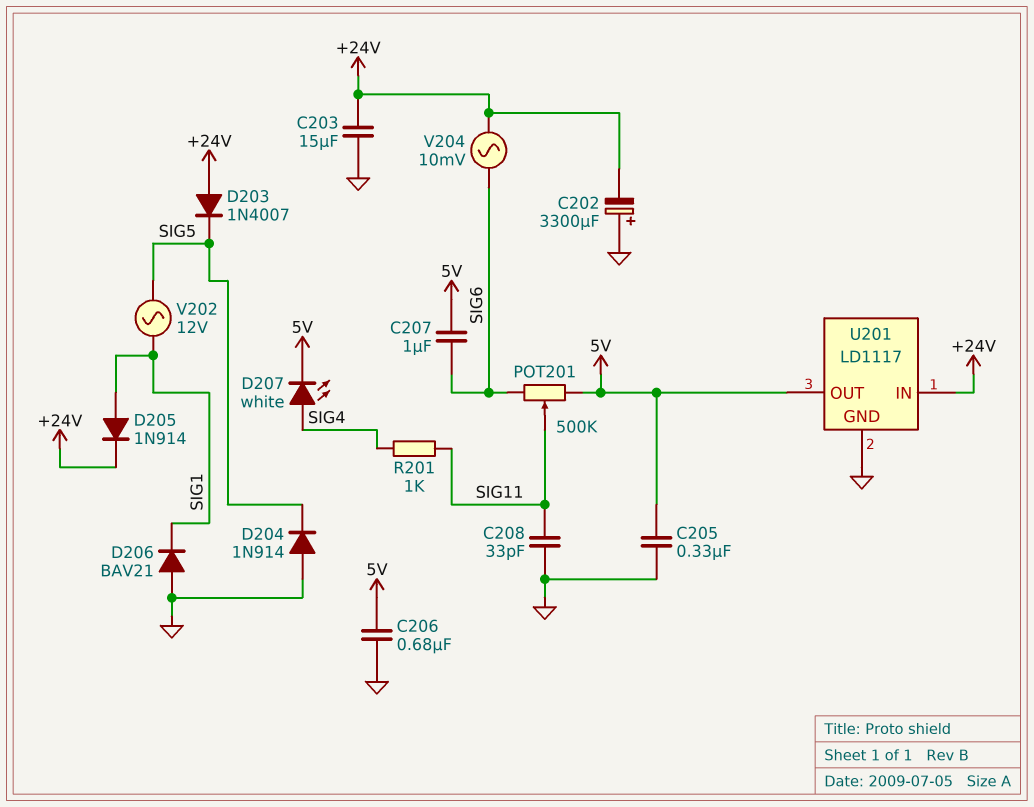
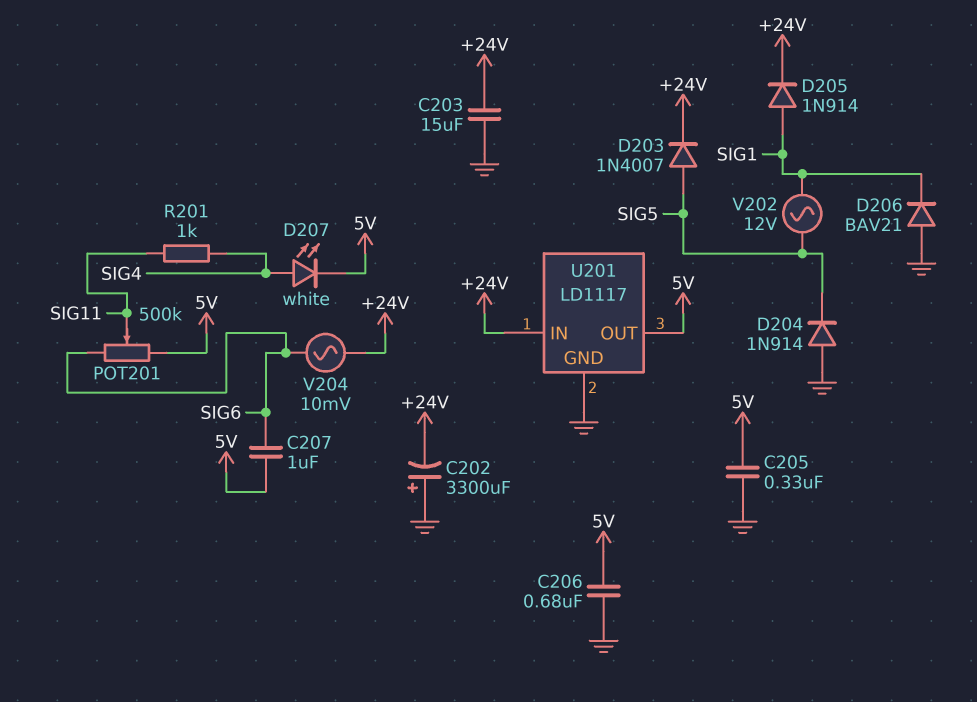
C208: 33pF (GND, SIG11) -> none
D203: diode 1N4007 (A +24V, K SIG5) -> diode 1N4007 (A SIG5, K +24V)

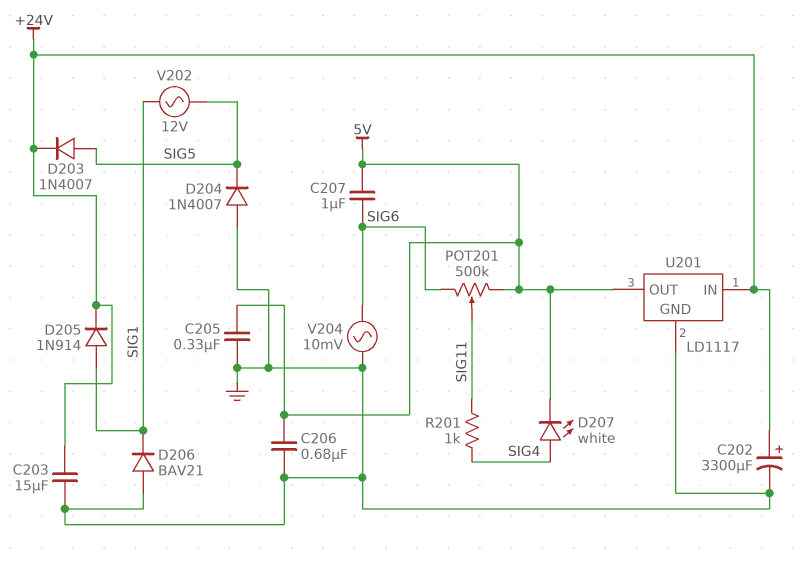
C202: 3300uF (plus GND, minus +24V) -> 3300uF (plus +24V, minus GND)
D204: diode 1N914 (A GND, K SIG5) -> diode 1N4007 (A GND, K SIG5)
V204: AC 10mV (+24V, SIG6) -> AC 10mV (GND, SIG6)

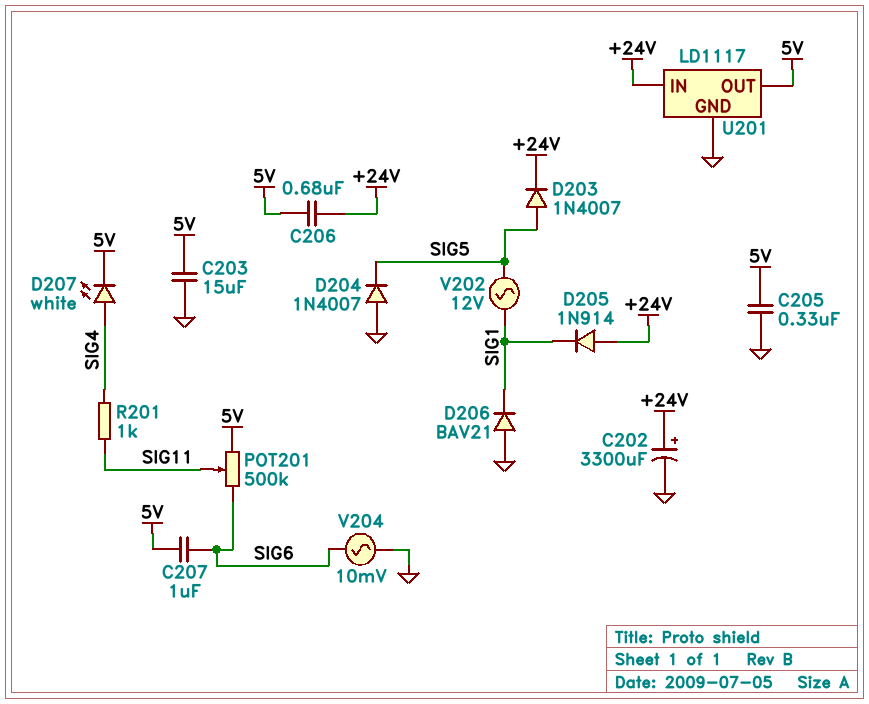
C203: 15uF (+24V, GND) -> 15uF (5V, GND)
C206: 680nF (5V, GND) -> 680nF (+24V, 5V)
D205: diode 1N914 (A SIG1, K +24V) -> diode 1N914 (A +24V, K SIG1)

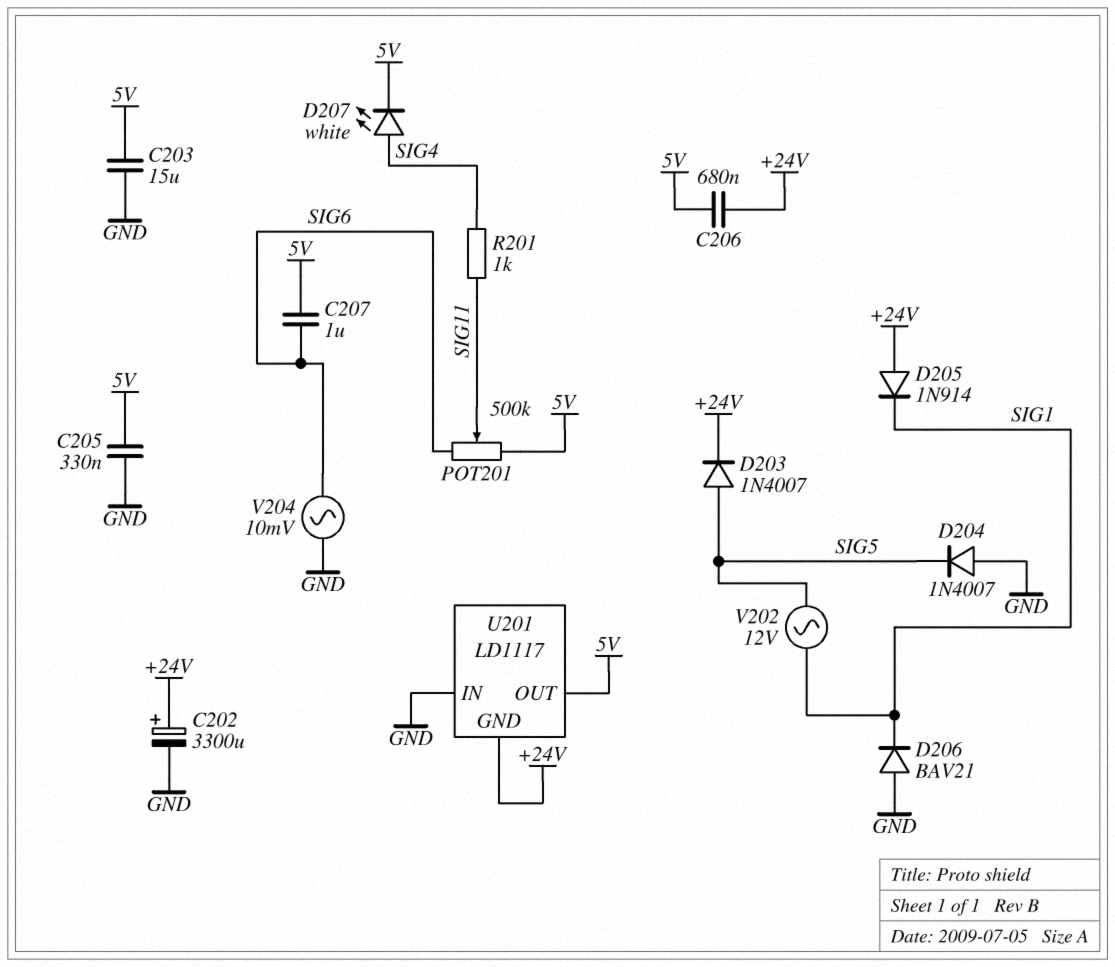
U201 pin GND: GND -> +24V
U201 pin IN: +24V -> GND

